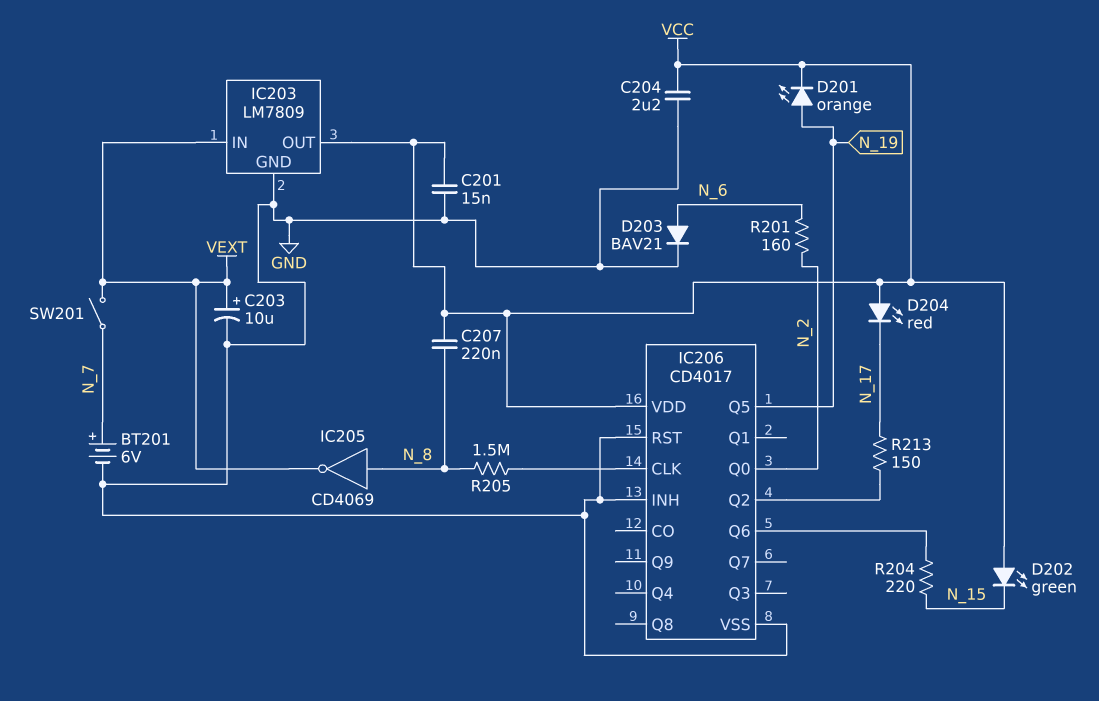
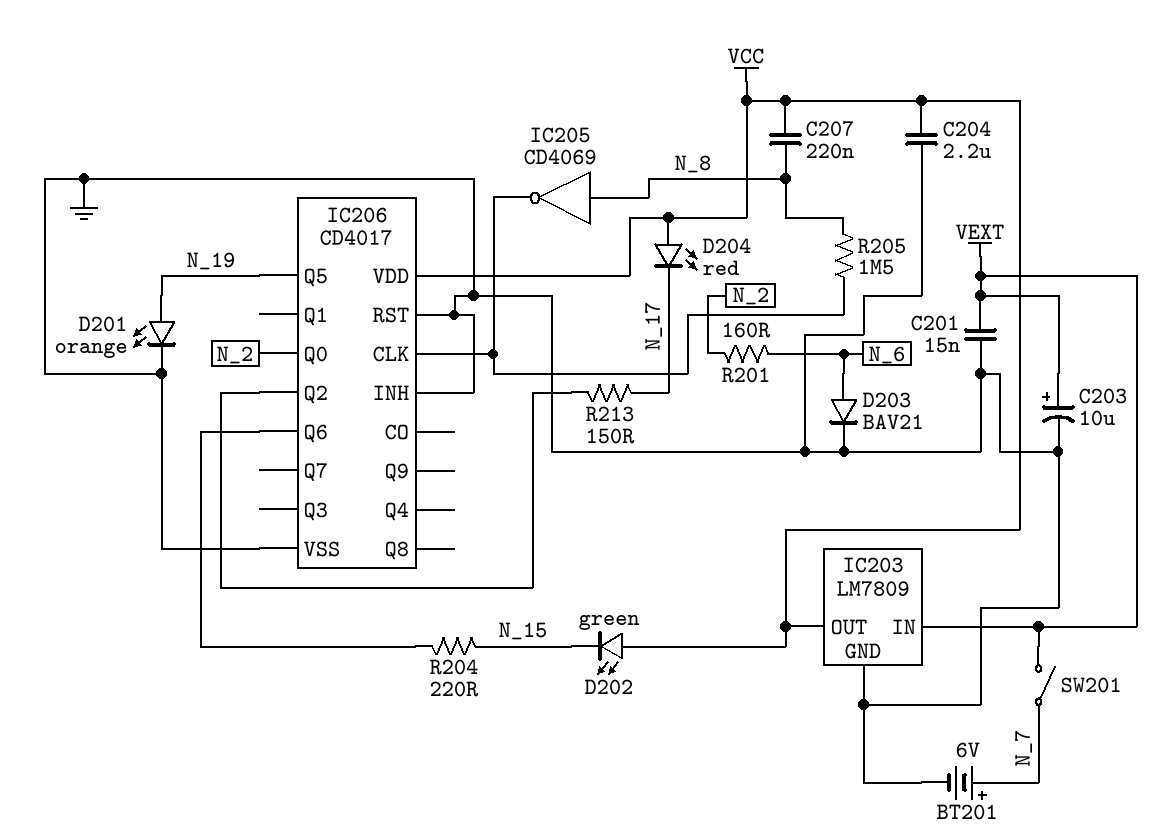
C201: 15nF (GND, VCC) -> 15nF (GND, VEXT)
D201: LED orange (A N_19, K VCC) -> LED orange (A N_19, K GND)
IC205: NOT CD4069 (in N_8, out VEXT) -> NOT CD4069 (in N_8, out IC206/CLK)

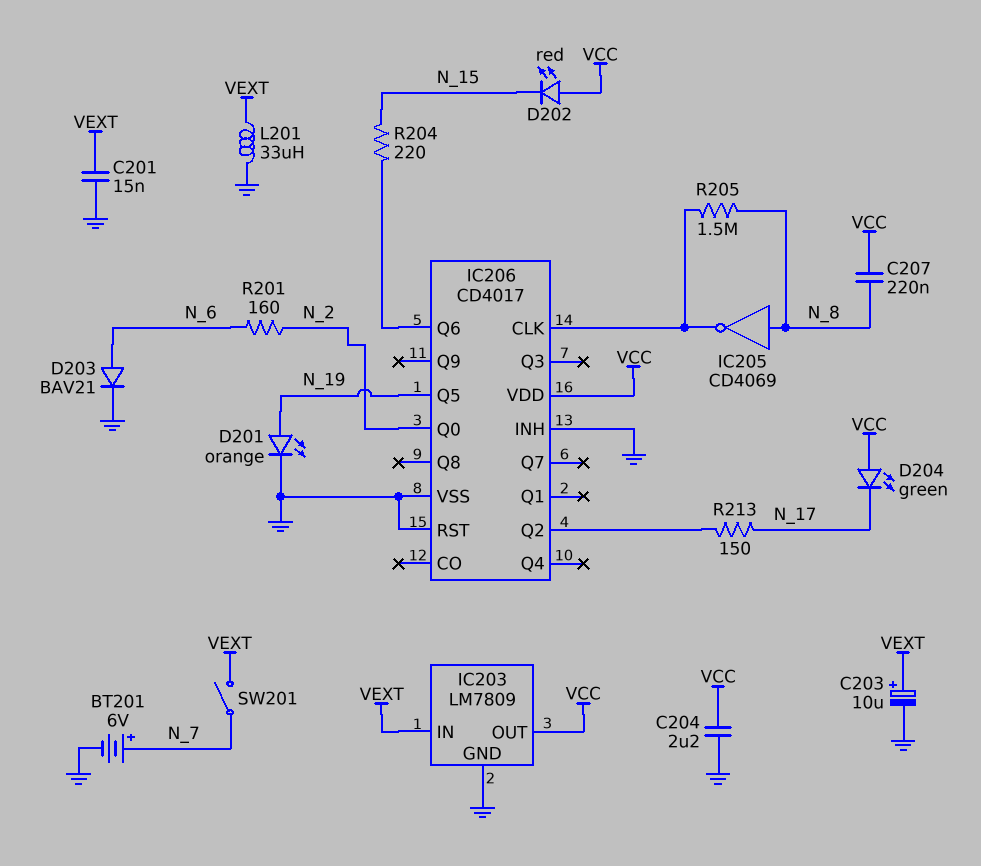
D202: LED green (A VCC, K N_15) -> LED red (A VCC, K N_15)
D204: LED red (A VCC, K N_17) -> LED green (A VCC, K N_17)
L201: none -> 33uH (GND, VEXT)

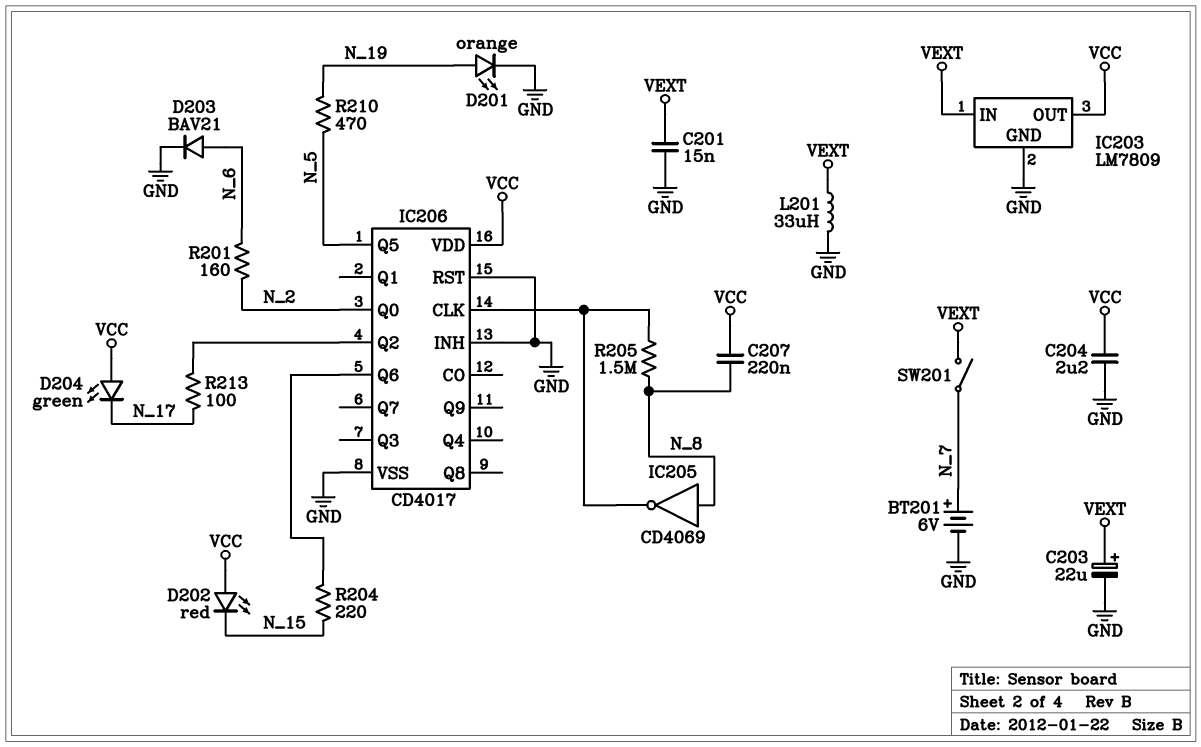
C203: 10uF (plus VEXT, minus GND) -> 22uF (plus VEXT, minus GND)
IC206 pin Q5: N_19 -> N_5
R210: none -> 470 (N_5, N_19)
R213: 150 (IC206/Q2, N_17) -> 100 (IC206/Q2, N_17)

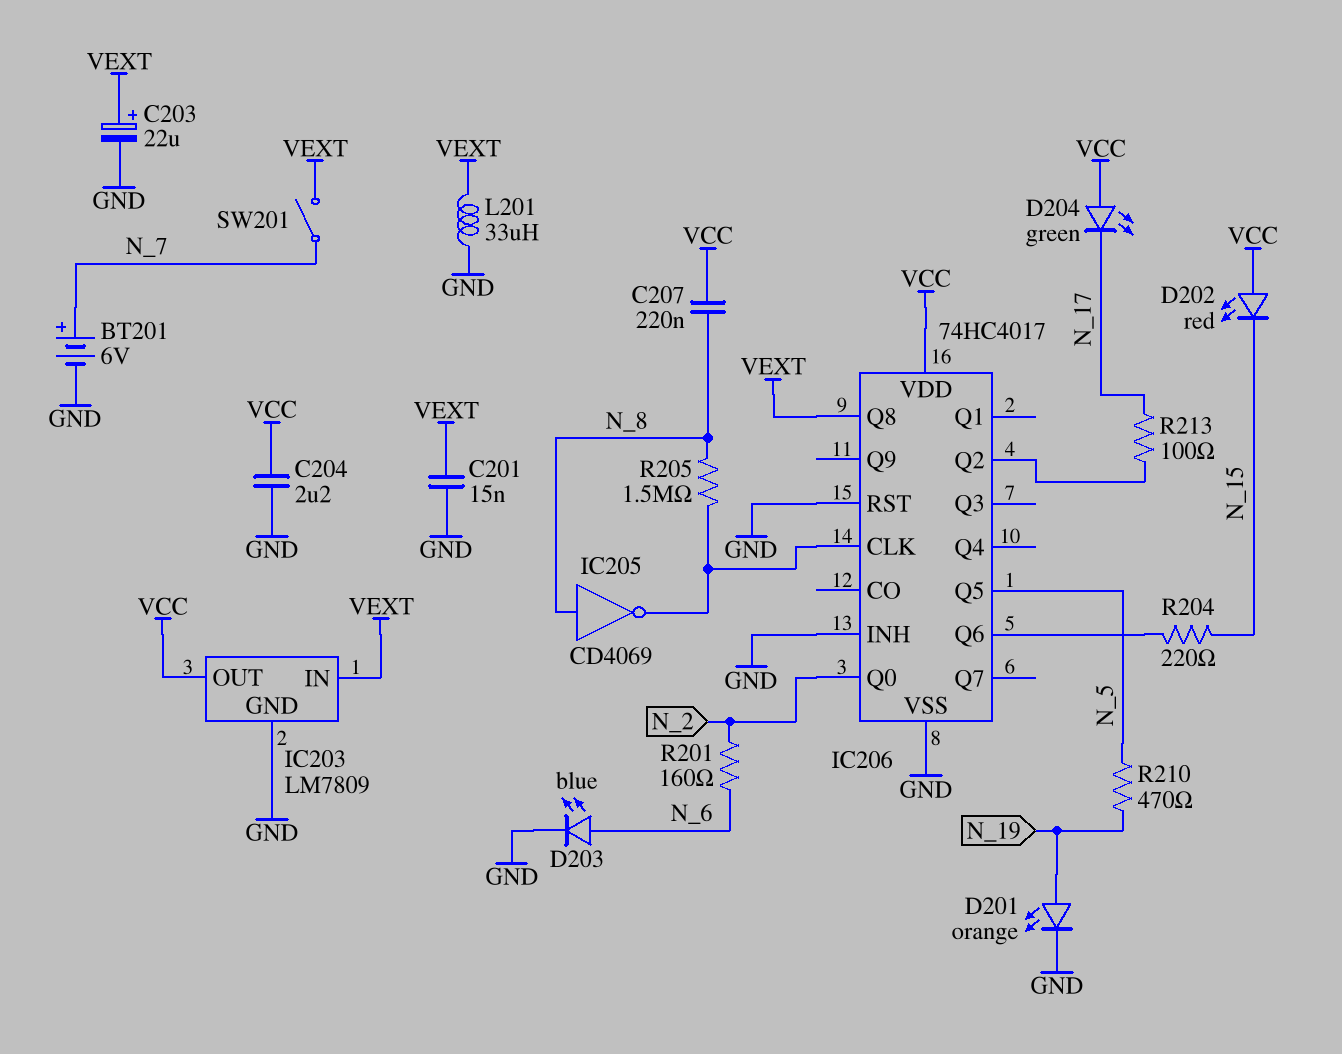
D203: diode BAV21 (A N_6, K GND) -> LED blue (A N_6, K GND)
IC206: CD4017 -> 74HC4017
IC206 pin Q8: none -> VEXT

